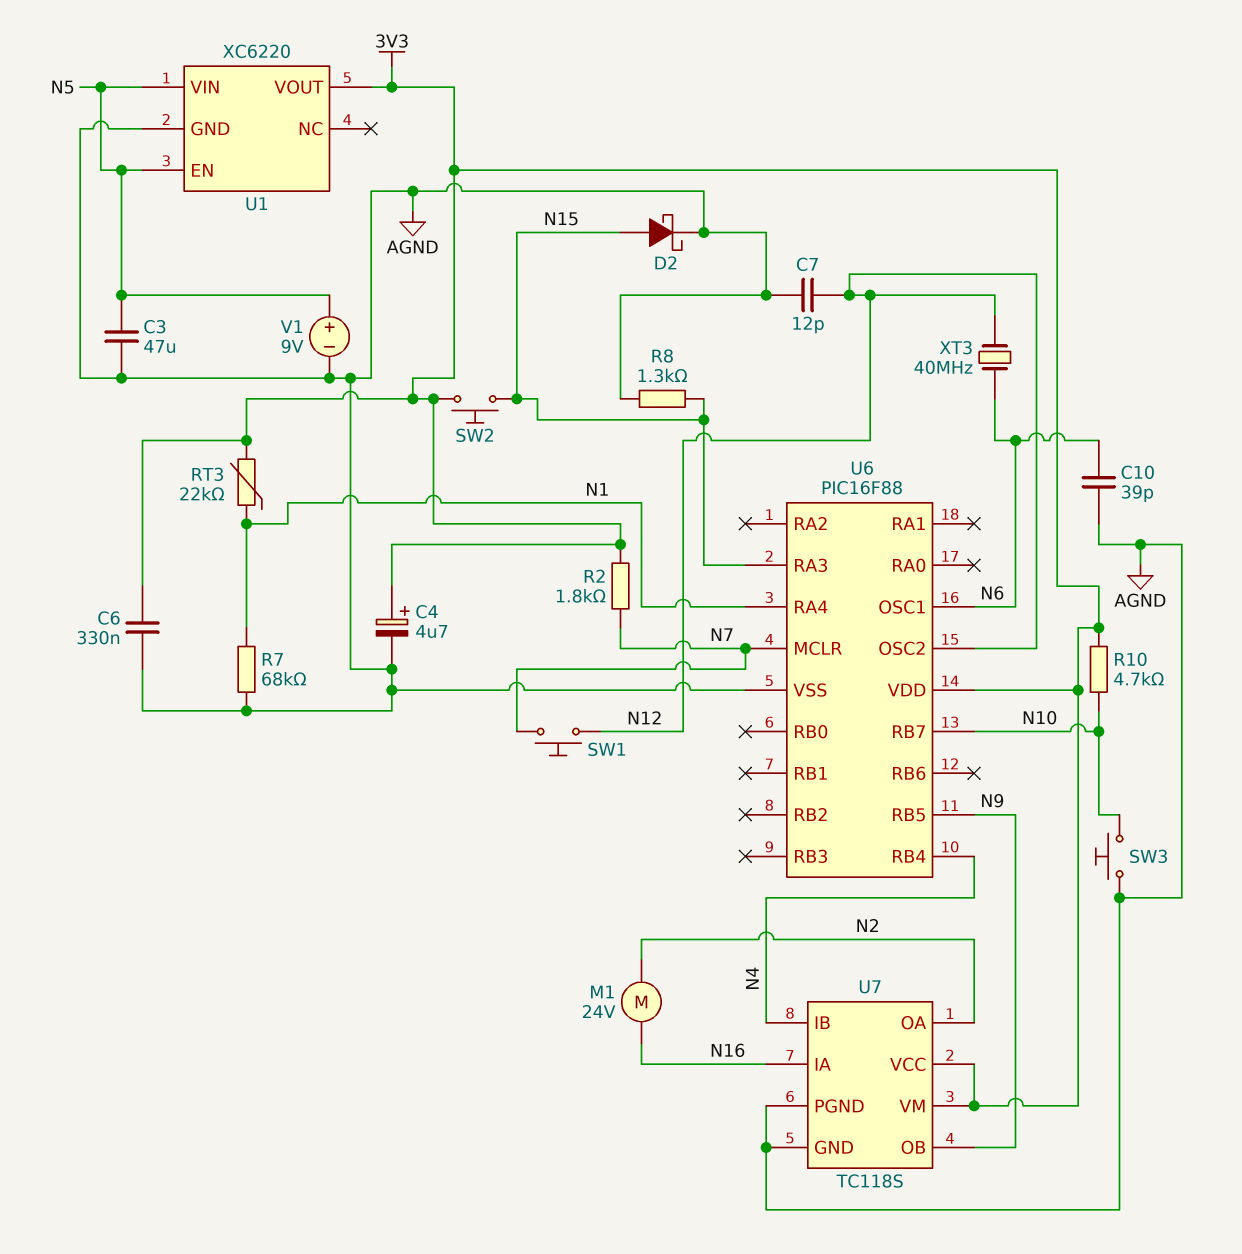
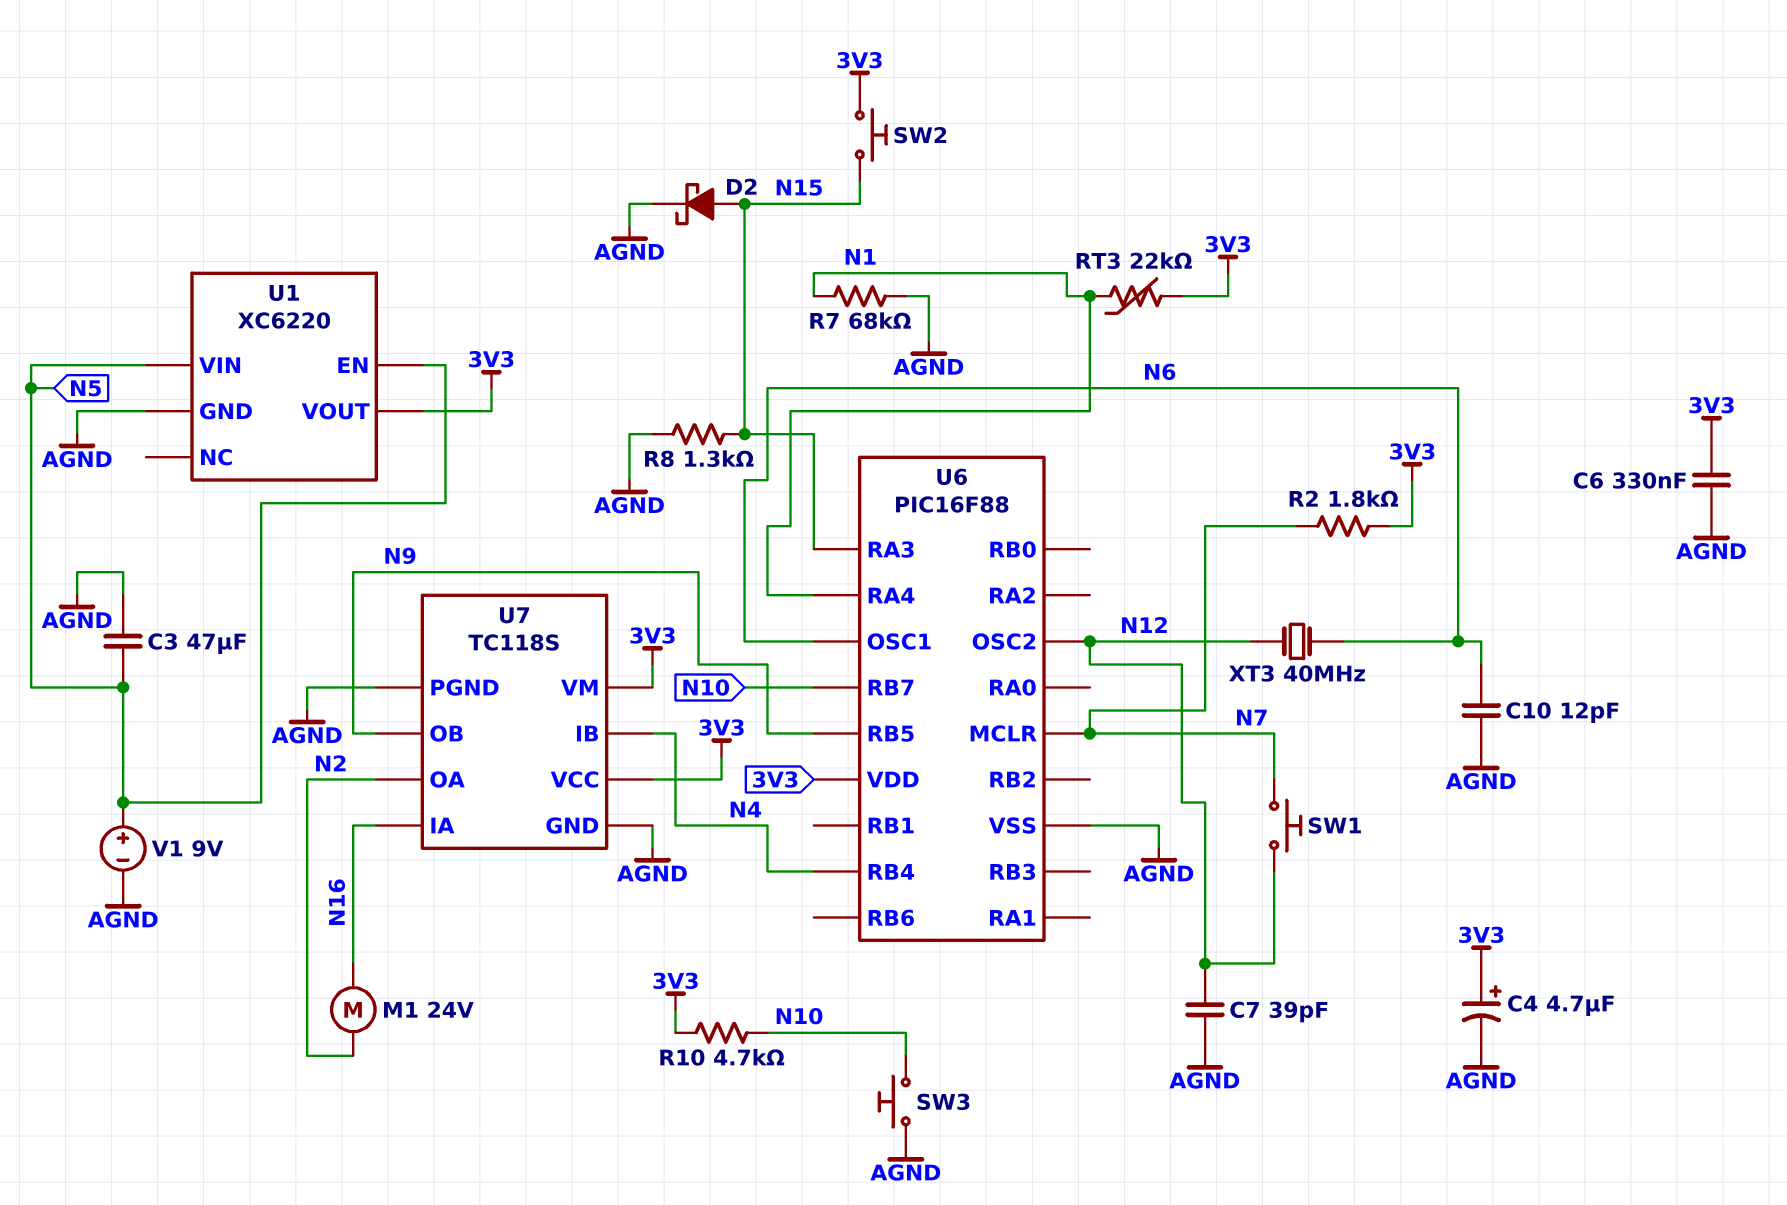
C7: 12pF (AGND, N12) -> 39pF (AGND, N12)
C10: 39pF (AGND, N6) -> 12pF (AGND, N6)

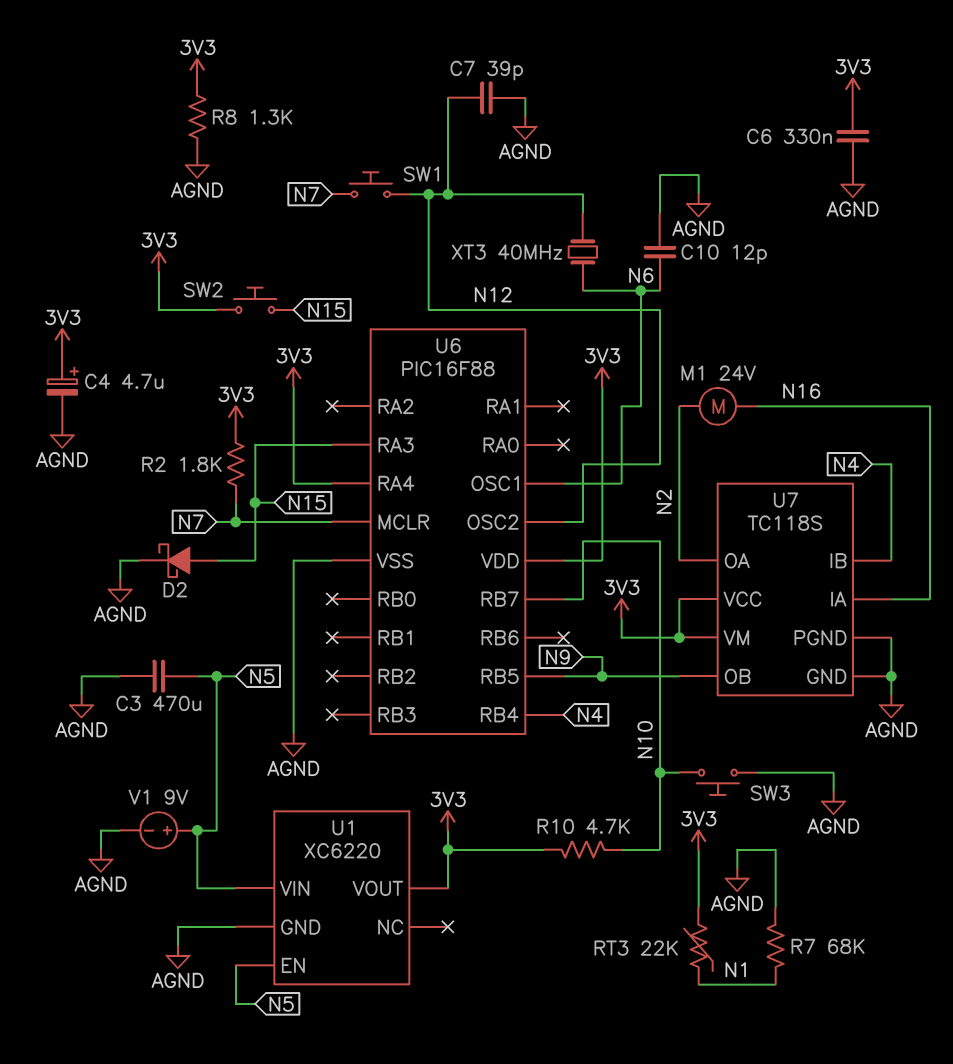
C3: 47uF (AGND, N5) -> 470uF (AGND, N5)
R8: 1.3k (AGND, N15) -> 1.3k (3V3, AGND)
U6 pin RA4: N1 -> 3V3

